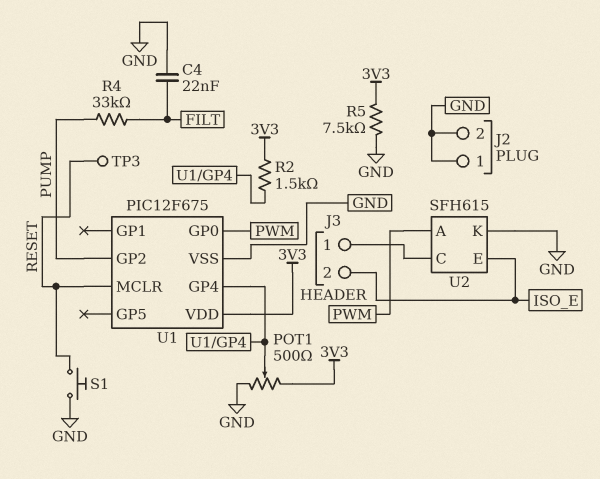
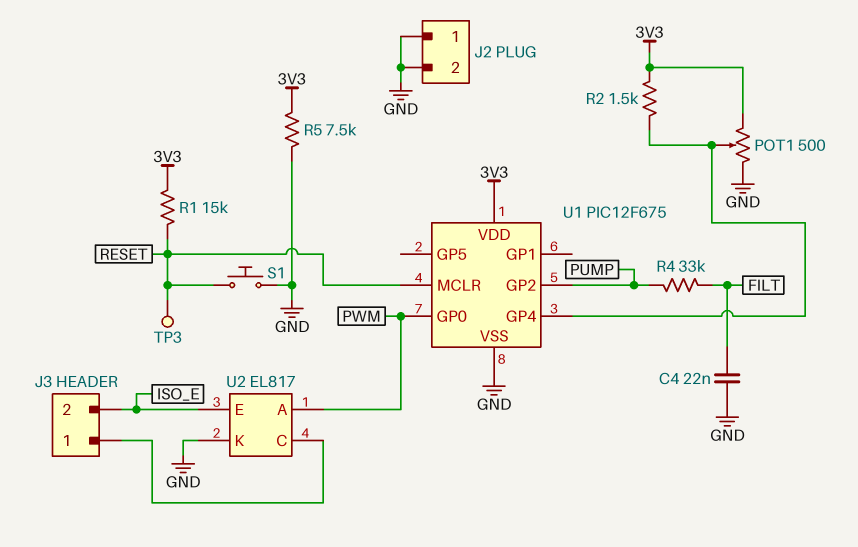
R1: none -> 15k (3V3, RESET)
U2: SFH615 -> EL817

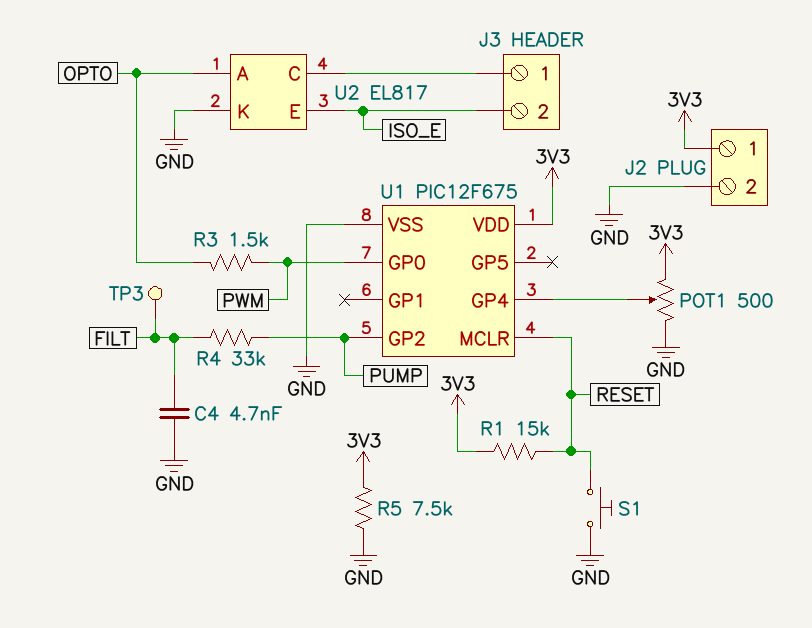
C4: 22nF (FILT, GND) -> 4.7nF (FILT, GND)
J2 pin 1: GND -> 3V3
R2: 1.5k (3V3, U1/GP4) -> none
R3: none -> 1.5k (OPTO, PWM)
TP3: test point (RESET) -> test point (FILT)
U2 pin A: PWM -> OPTO

